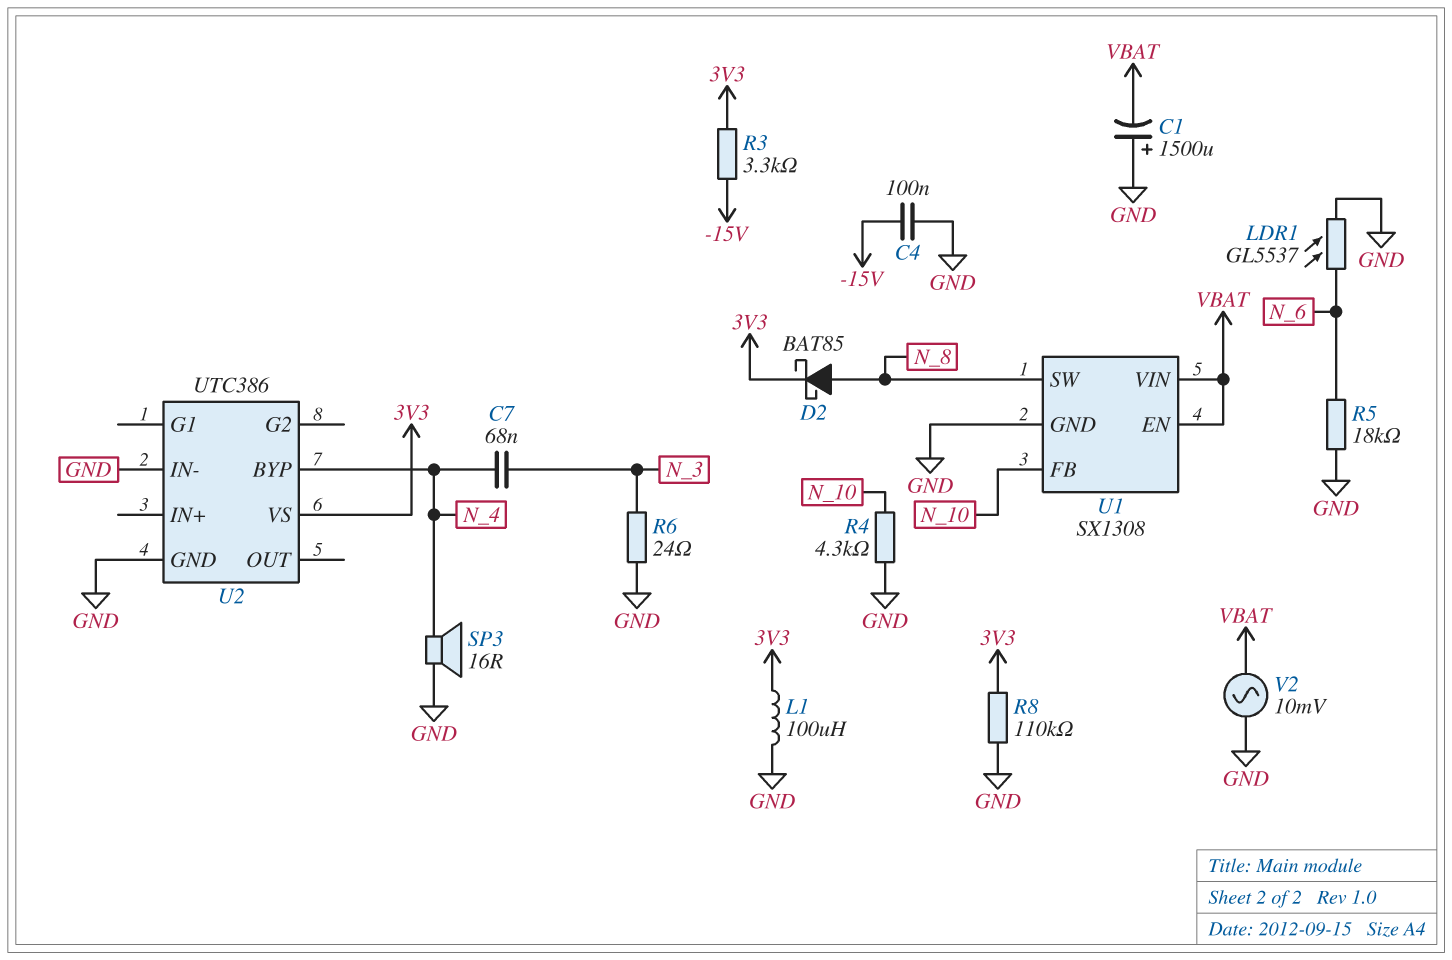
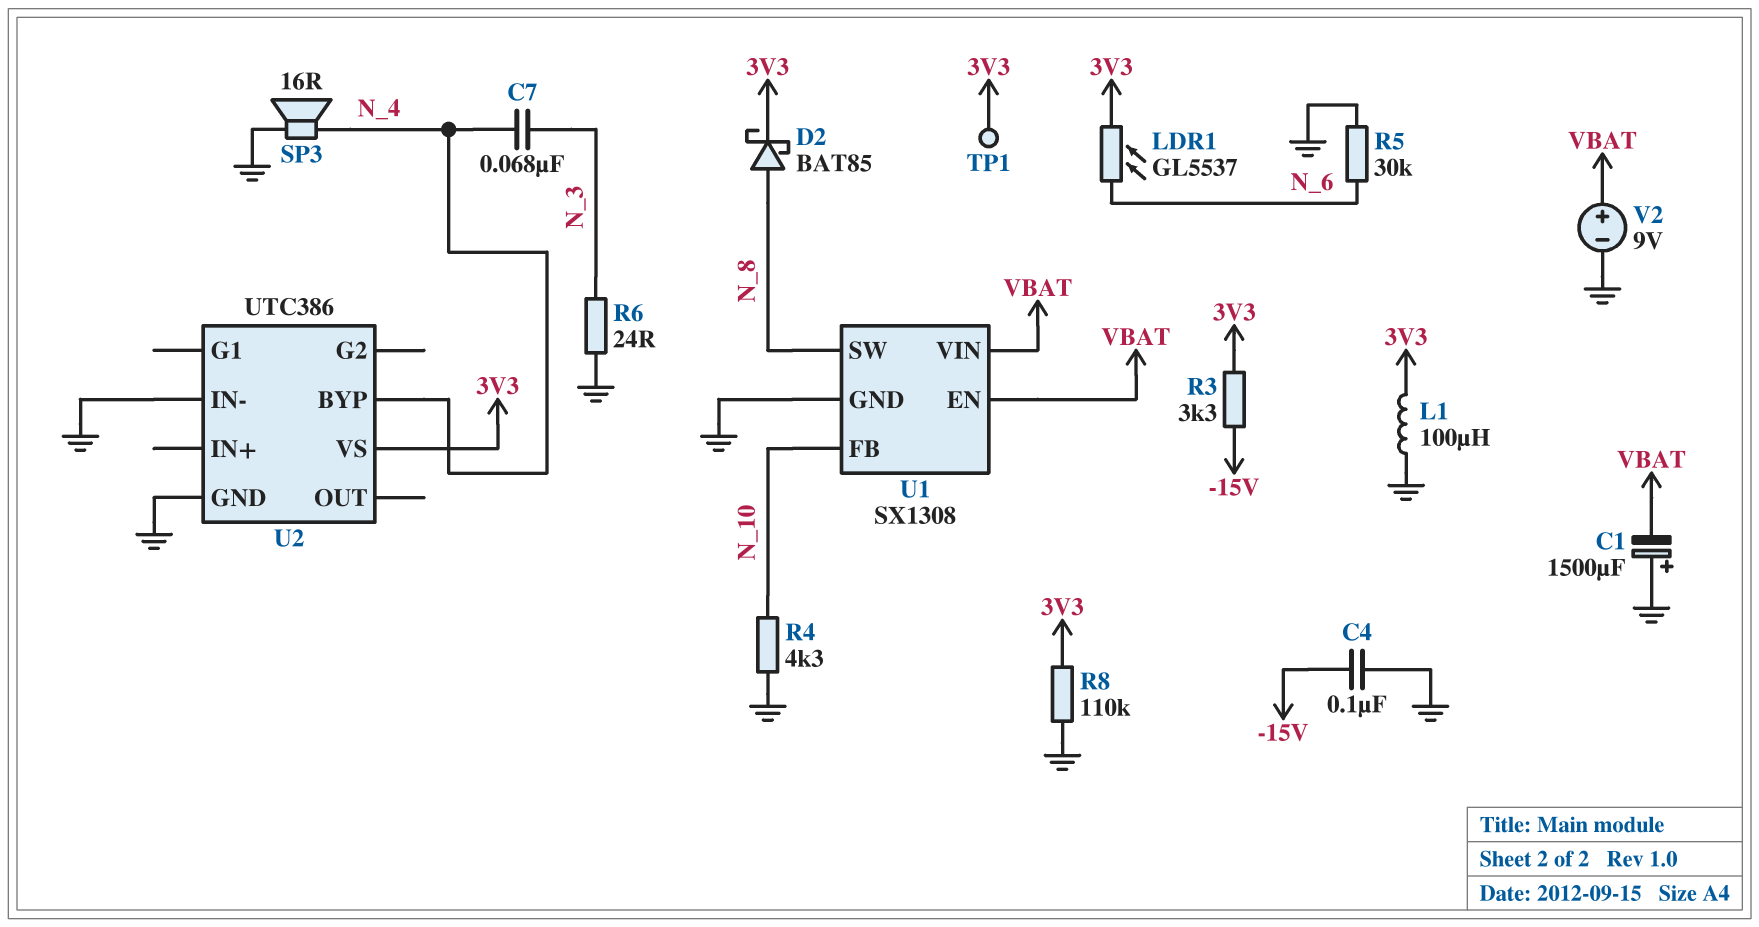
LDR1: GL5537 (GND, N_6) -> GL5537 (3V3, N_6)
R5: 18k (GND, N_6) -> 30k (GND, N_6)
TP1: none -> test point (3V3)
V2: AC 10mV (GND, VBAT) -> 9V (plus VBAT, minus GND)

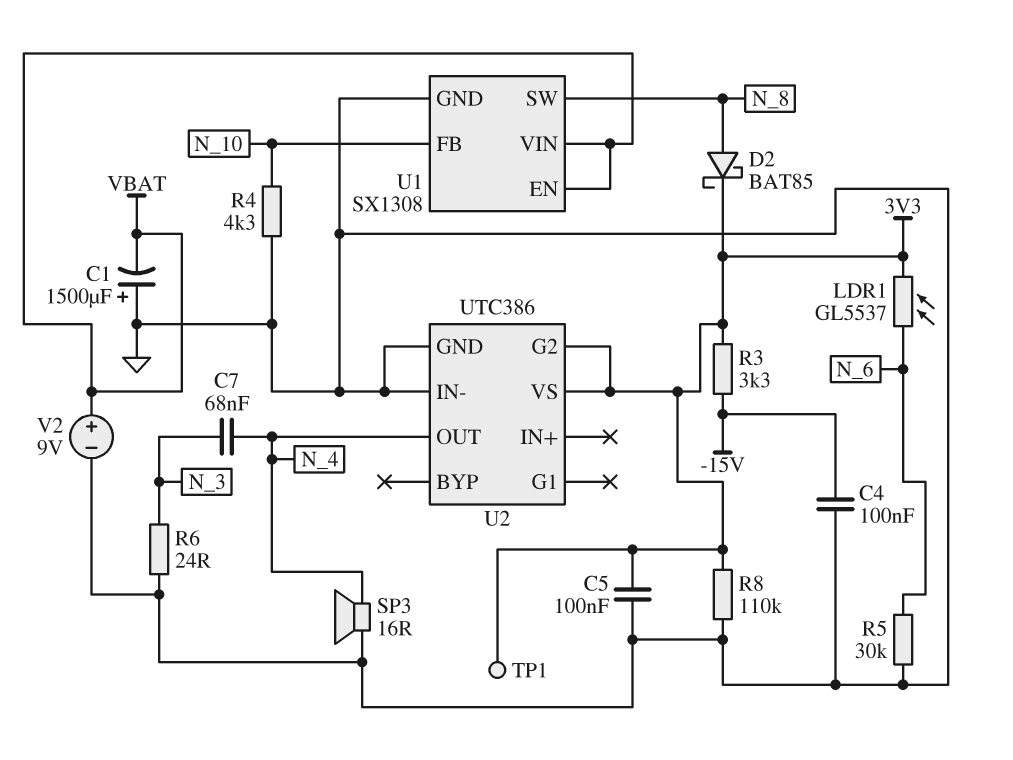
C5: none -> 100nF (3V3, GND)
L1: 100uH (3V3, GND) -> none
U2 pin BYP: N_4 -> none
U2 pin G2: none -> 3V3
U2 pin OUT: none -> N_4

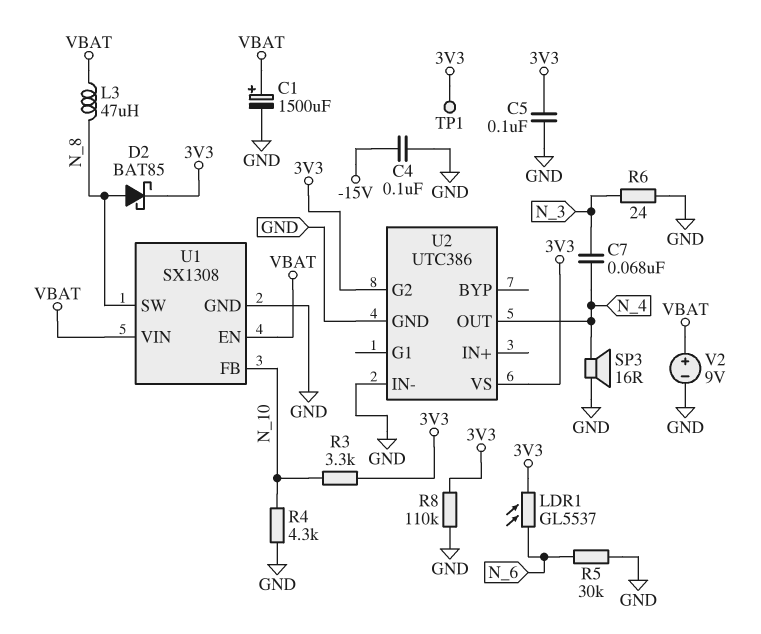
C1: 1500uF (plus GND, minus VBAT) -> 1500uF (plus VBAT, minus GND)
L3: none -> 47uH (N_8, VBAT)
R3: 3.3k (-15V, 3V3) -> 3.3k (3V3, N_10)

